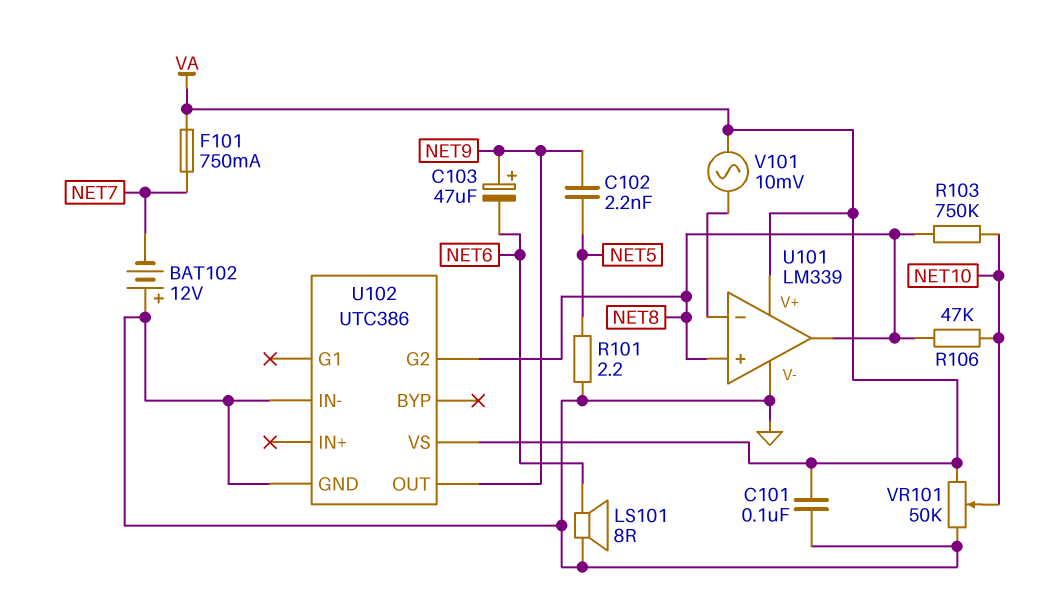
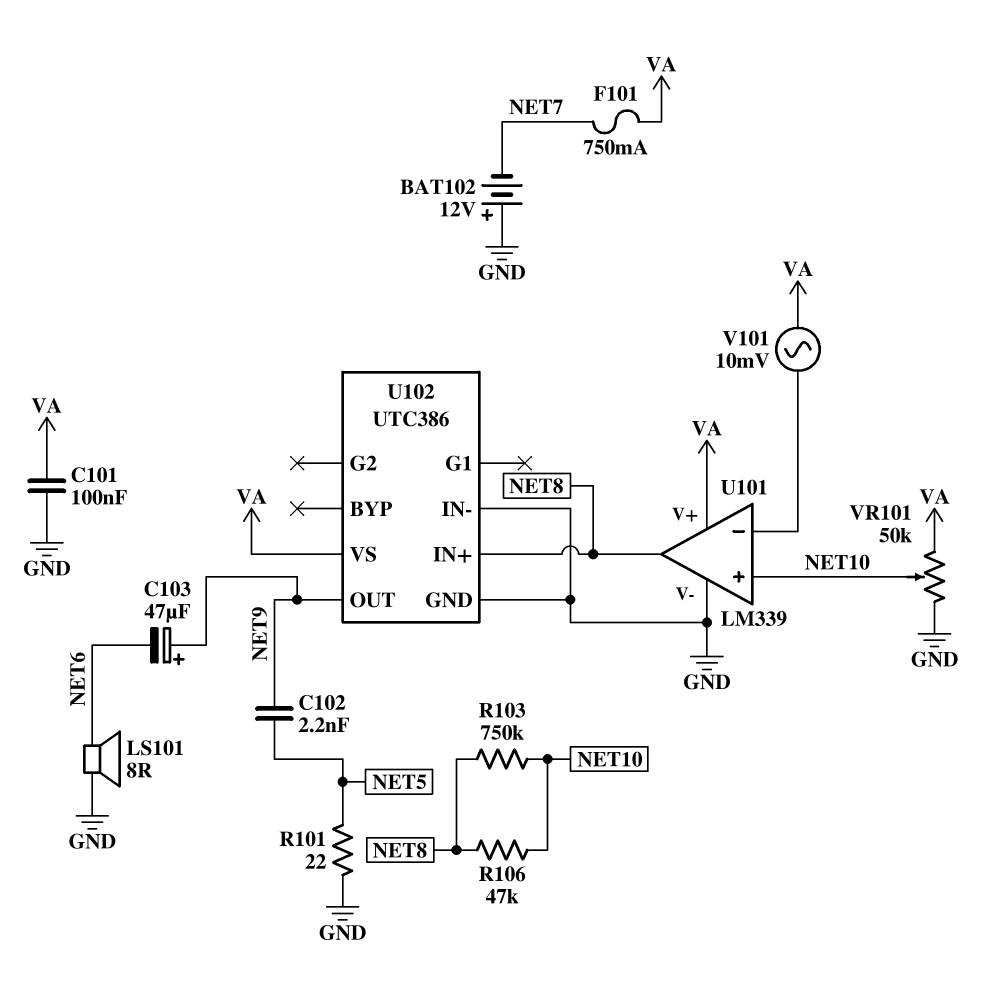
R101: 2.2 (GND, NET5) -> 22 (GND, NET5)
U101 pin in+: NET8 -> NET10
U102 pin G2: NET8 -> none
U102 pin IN+: none -> NET8

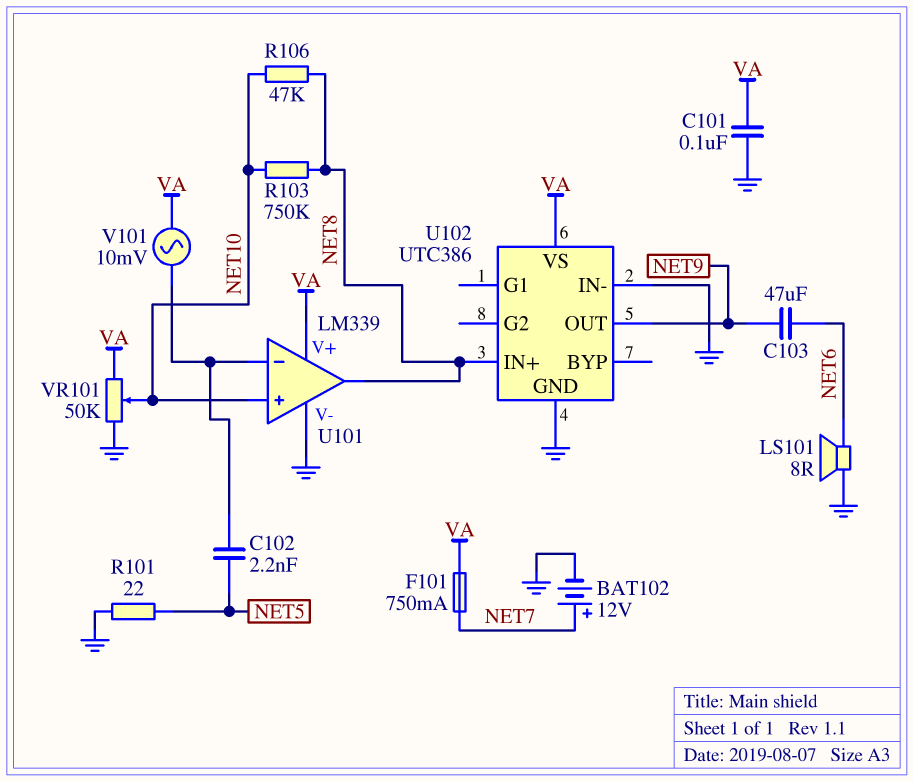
BAT102: 12V (plus GND, minus NET7) -> 12V (plus NET7, minus GND)
C102: 2.2nF (NET5, NET9) -> 2.2nF (NET5, U101/in-)
C103: 47uF (plus NET9, minus NET6) -> 47uF (NET6, NET9)

